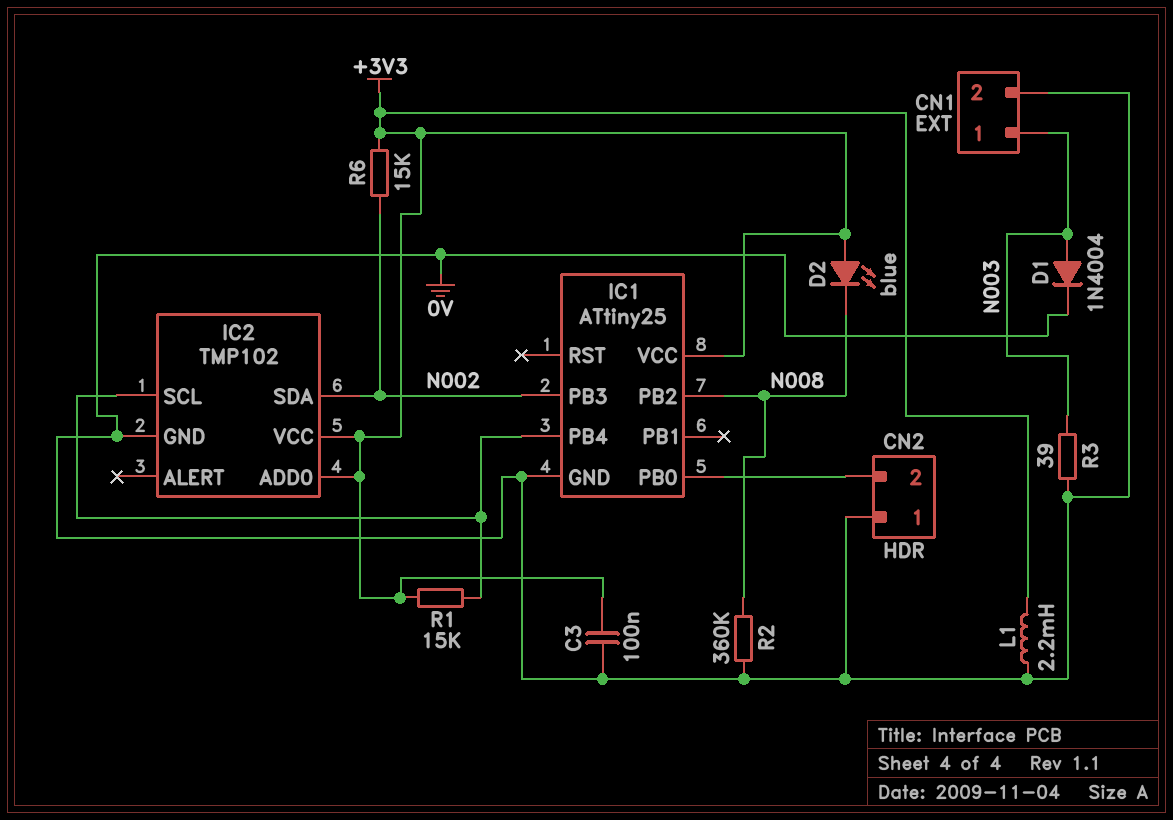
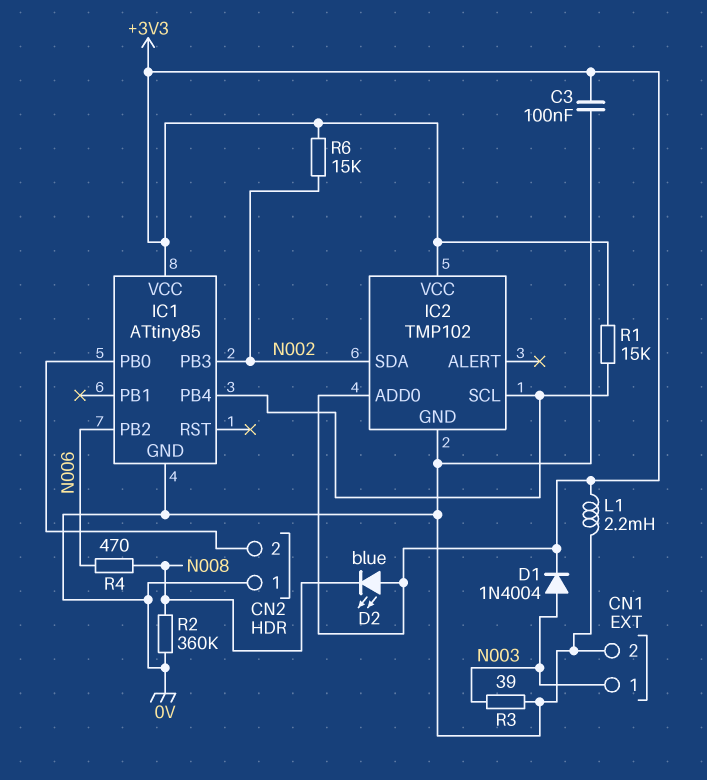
D1: diode 1N4004 (A N003, K 0V) -> diode 1N4004 (A N003, K +3V3)
IC1: ATtiny25 -> ATtiny85
IC1 pin PB2: N008 -> N006
R4: none -> 470 (N006, N008)

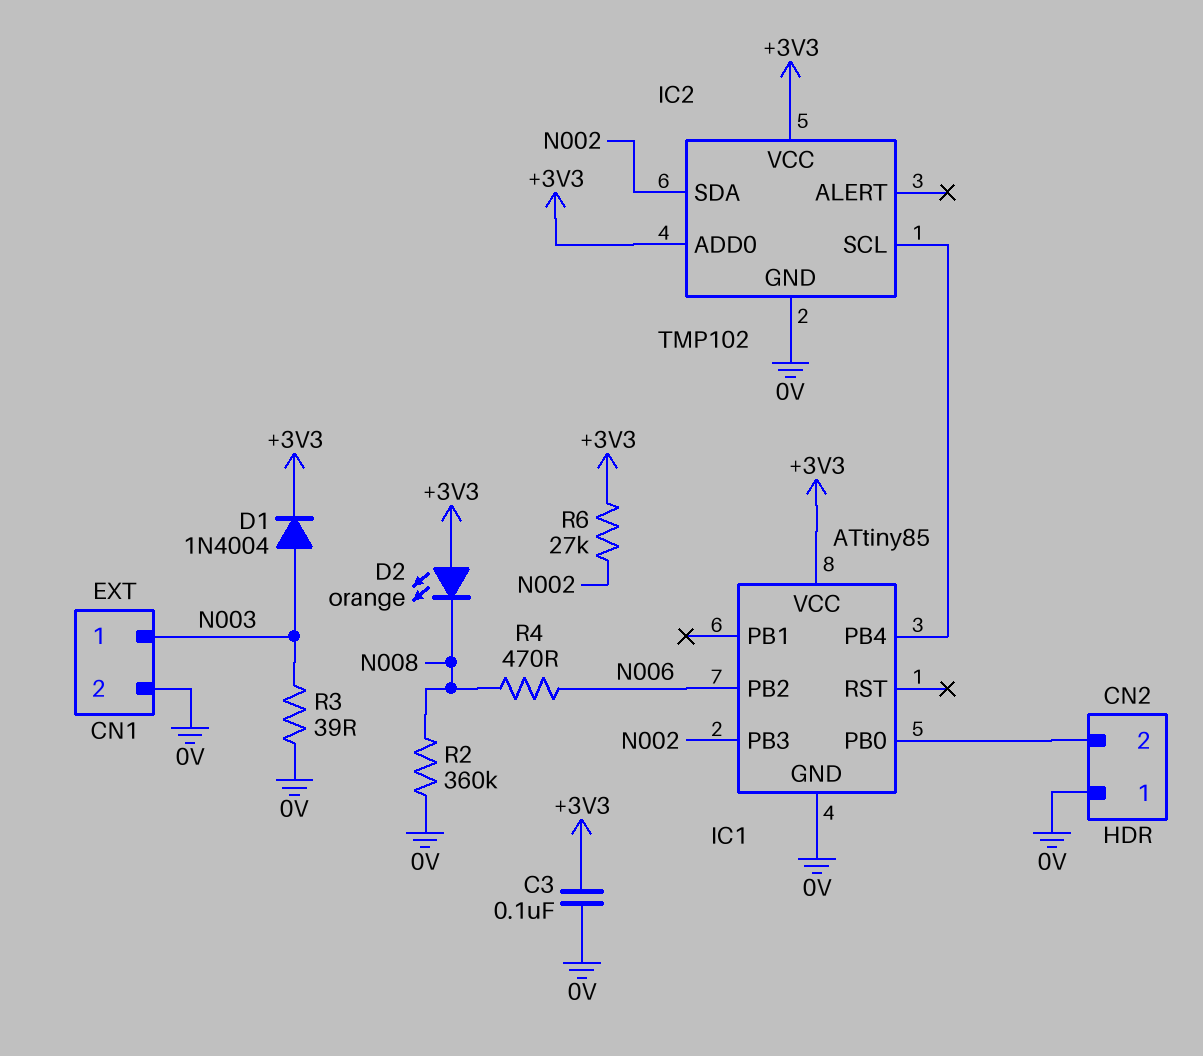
D2: LED blue (A +3V3, K N008) -> LED orange (A +3V3, K N008)
L1: 2.2mH (+3V3, 0V) -> none
R1: 15k (+3V3, IC1/PB4) -> none
R6: 15k (+3V3, N002) -> 27k (+3V3, N002)

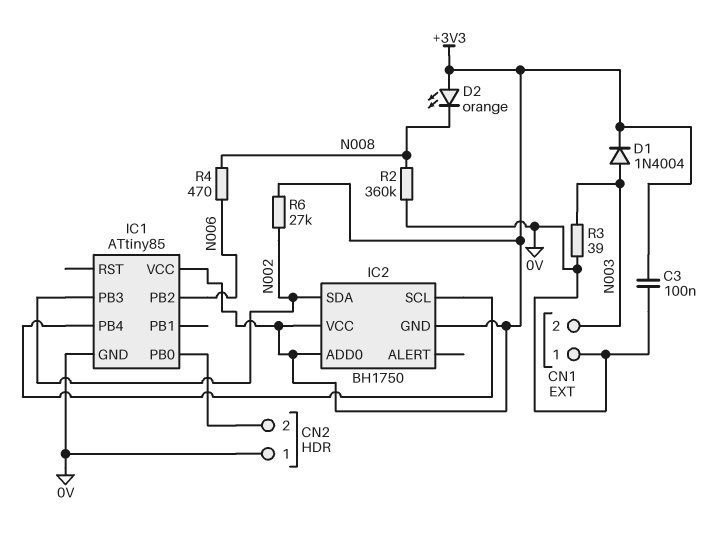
CN1 pin 1: N003 -> 0V
CN1 pin 2: 0V -> N003
IC2: TMP102 -> BH1750
IC2 pin GND: 0V -> +3V3

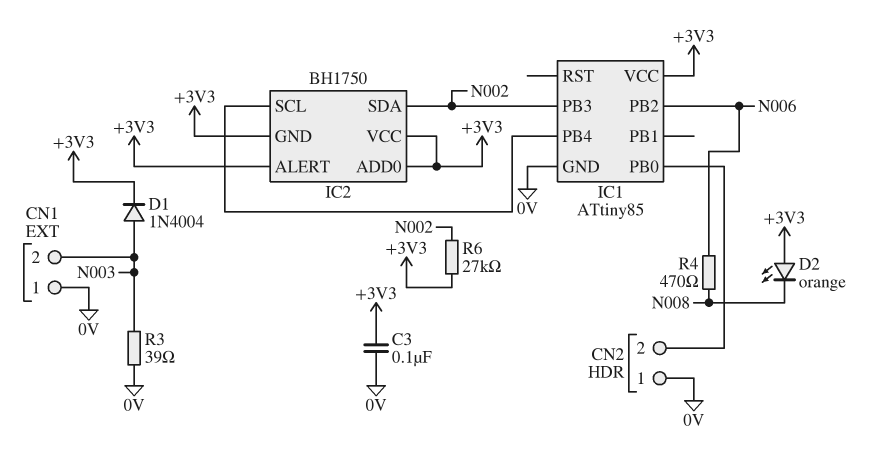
IC2 pin ALERT: none -> +3V3
R2: 360k (0V, N008) -> none

